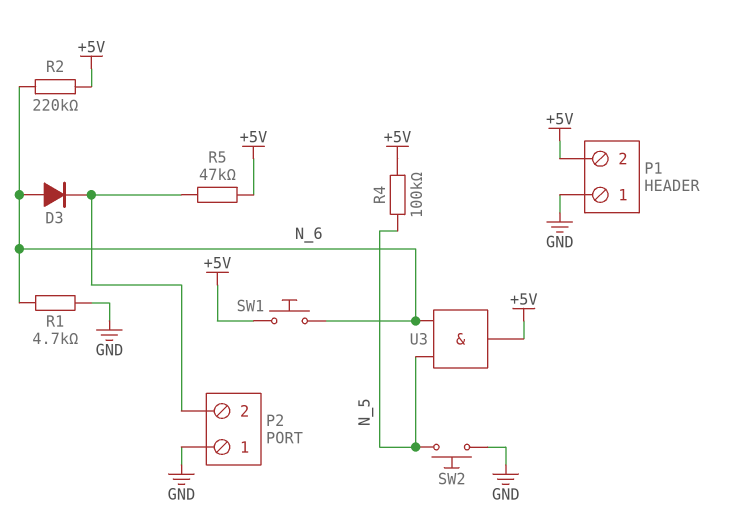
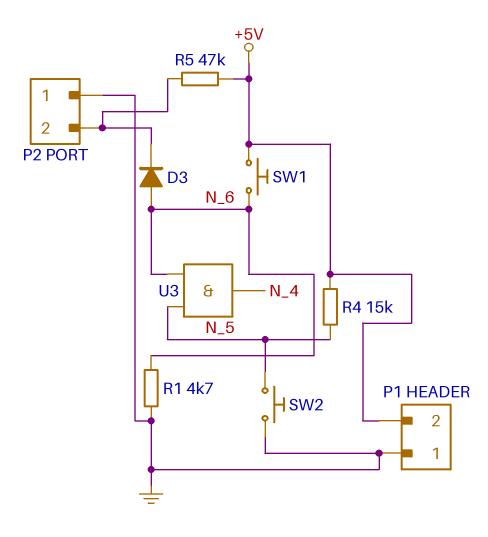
R2: 220k (+5V, N_6) -> none
R4: 100k (+5V, N_5) -> 15k (+5V, N_5)
U3: AND (in N_5, in N_6, out +5V) -> AND (in N_5, in N_6, out N_4)

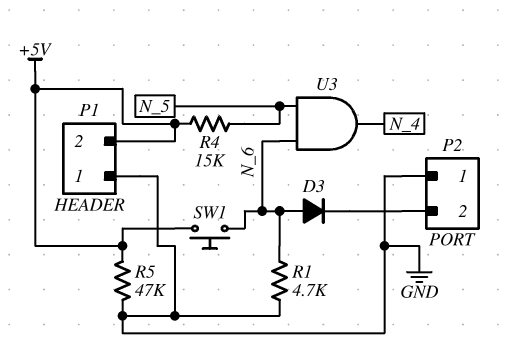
R5: 47k (+5V, P2/2) -> 47k (+5V, GND)
SW2: button (GND, N_5) -> none

